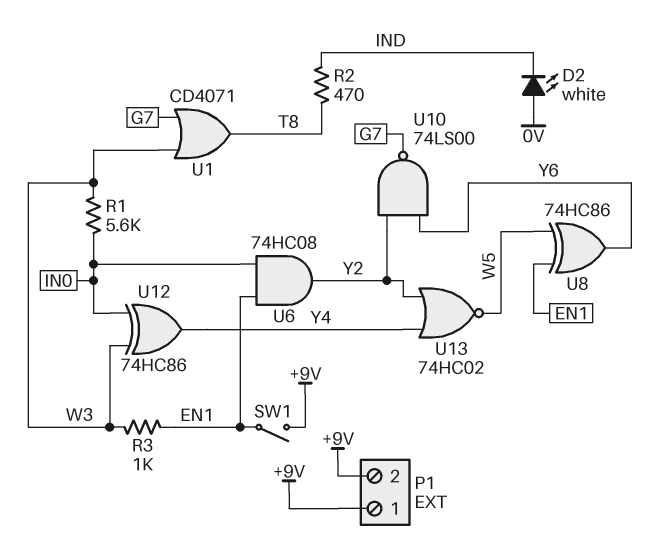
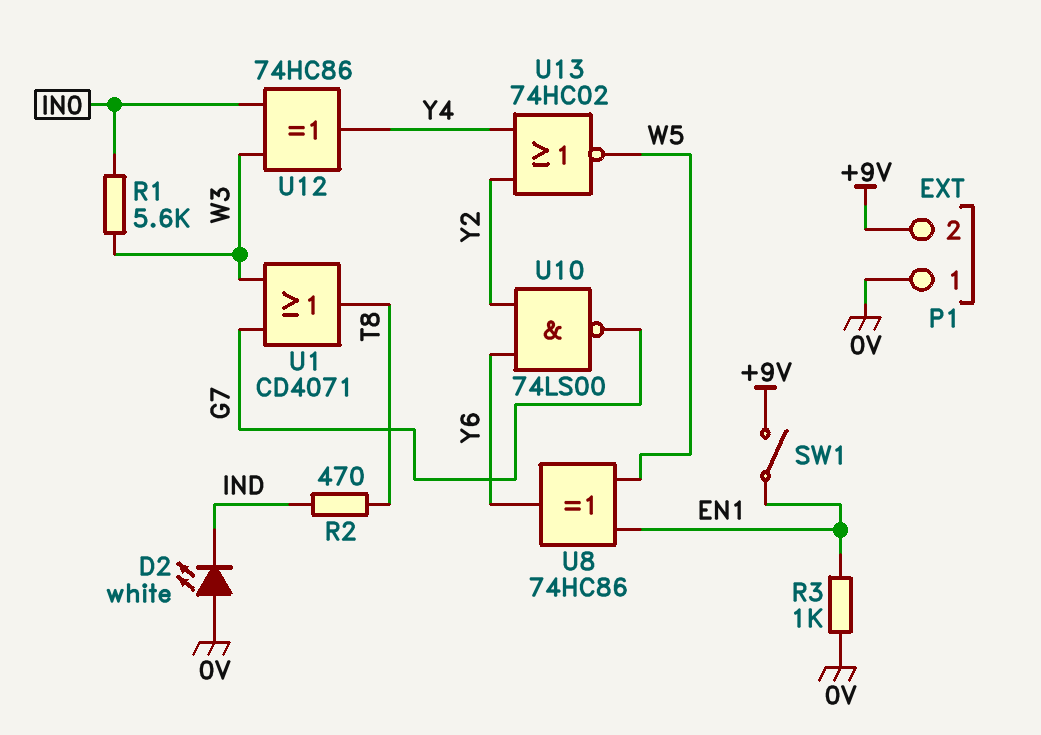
P1 pin 1: +9V -> 0V
R3: 1k (EN1, W3) -> 1k (0V, EN1)
U6: AND 74HC08 (in EN1, in IN0, out Y2) -> none

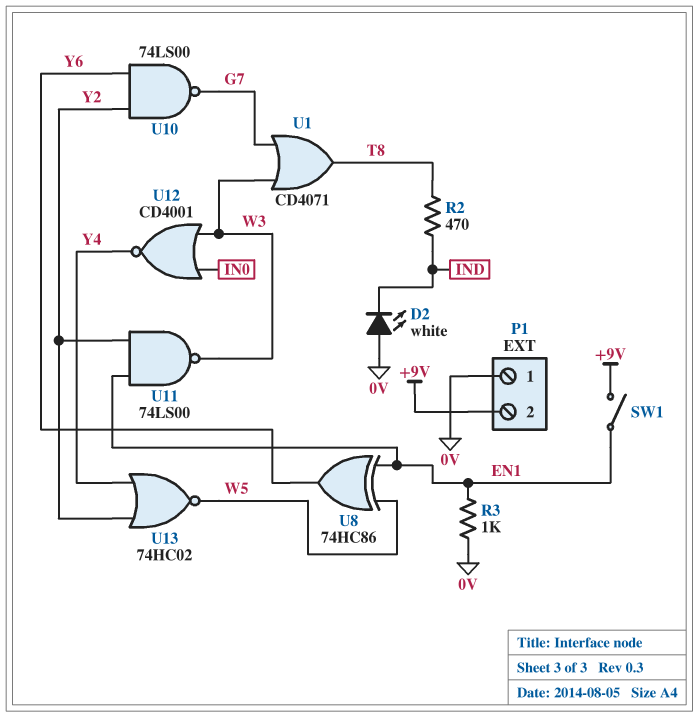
R1: 5.6k (IN0, W3) -> none
U11: none -> NAND 74LS00 (in EN1, in Y2, out W3)
U12: XOR 74HC86 (in IN0, in W3, out Y4) -> NOR CD4001 (in IN0, in W3, out Y4)

